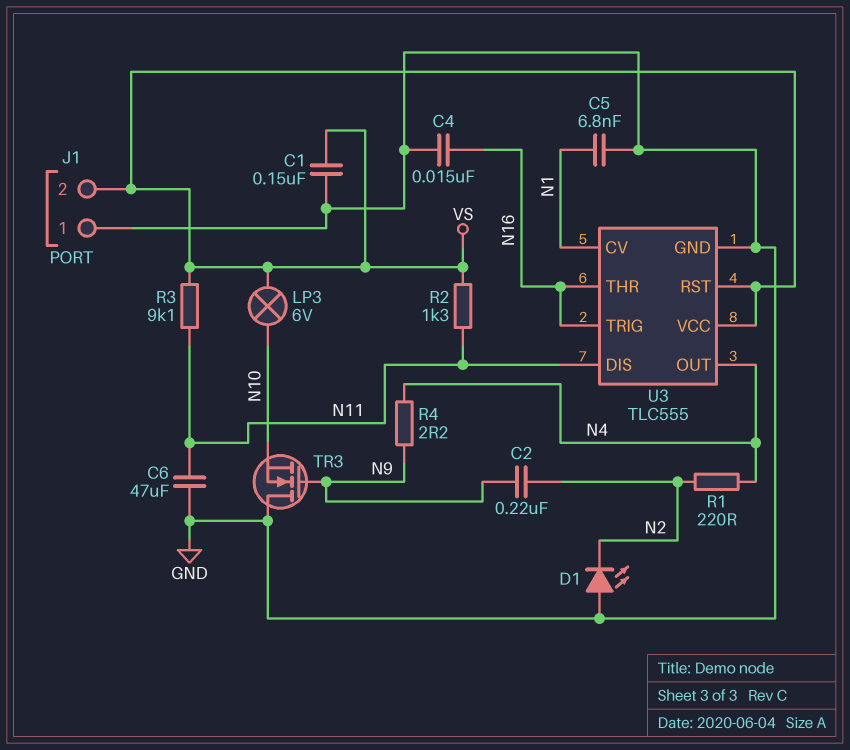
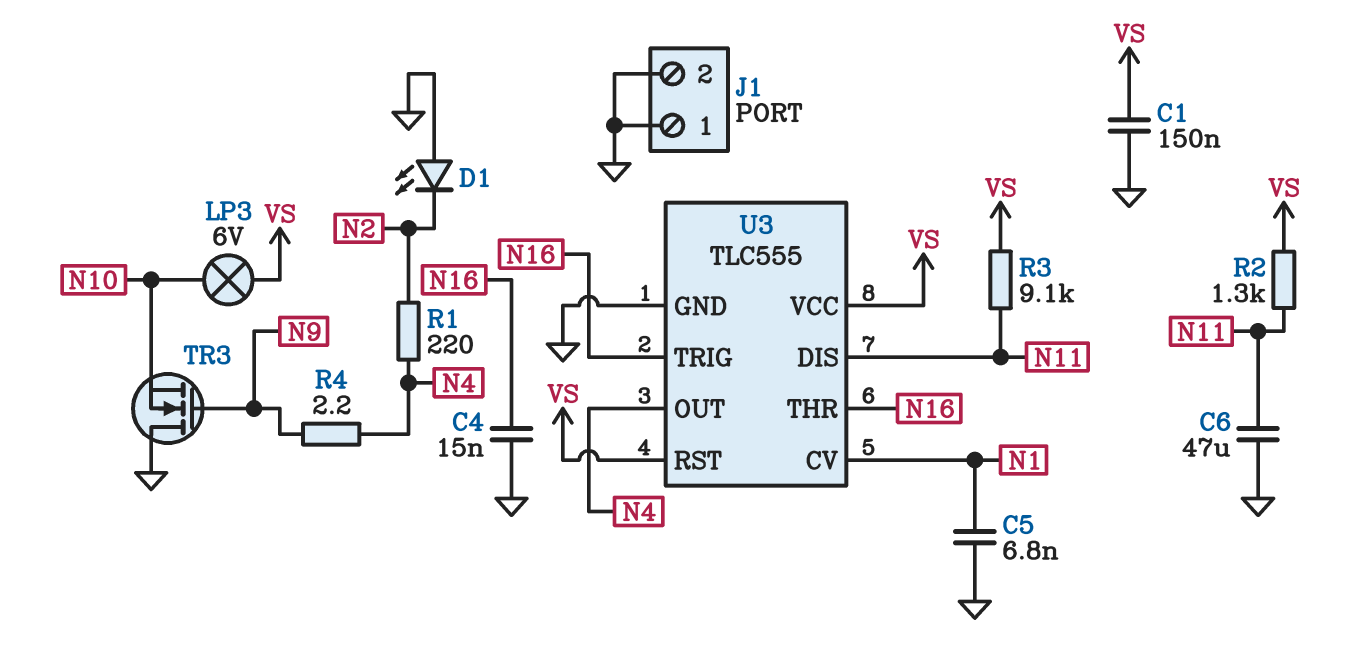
C2: 220nF (N2, N9) -> none
J1 pin 2: VS -> GND

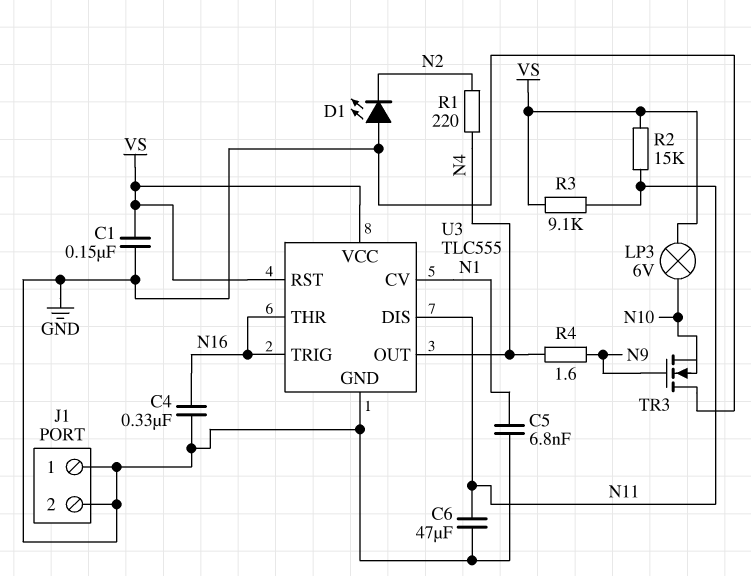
C4: 15nF (GND, N16) -> 330nF (GND, N16)
R2: 1.3k (N11, VS) -> 15k (N11, VS)
R4: 2.2 (N4, N9) -> 1.6 (N4, N9)

